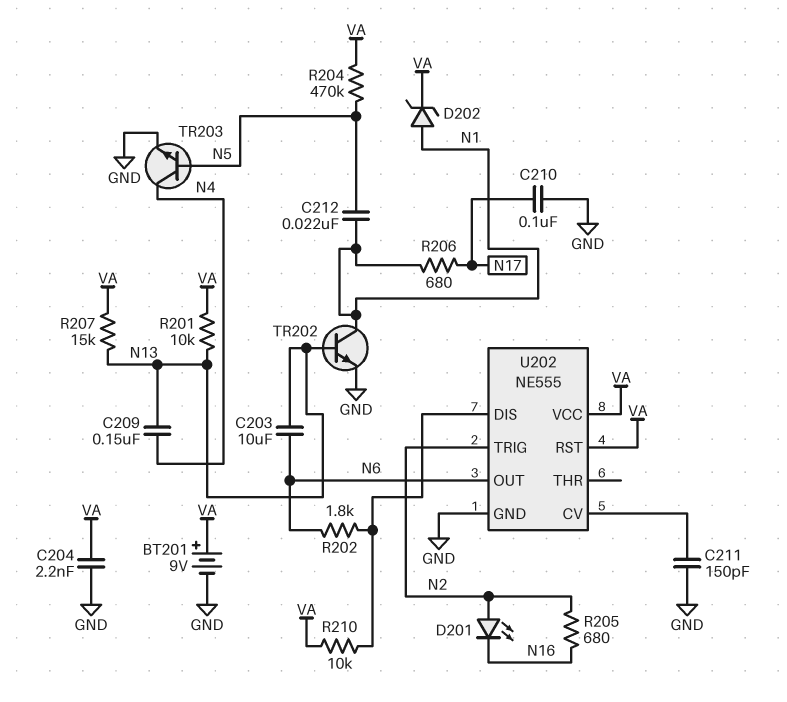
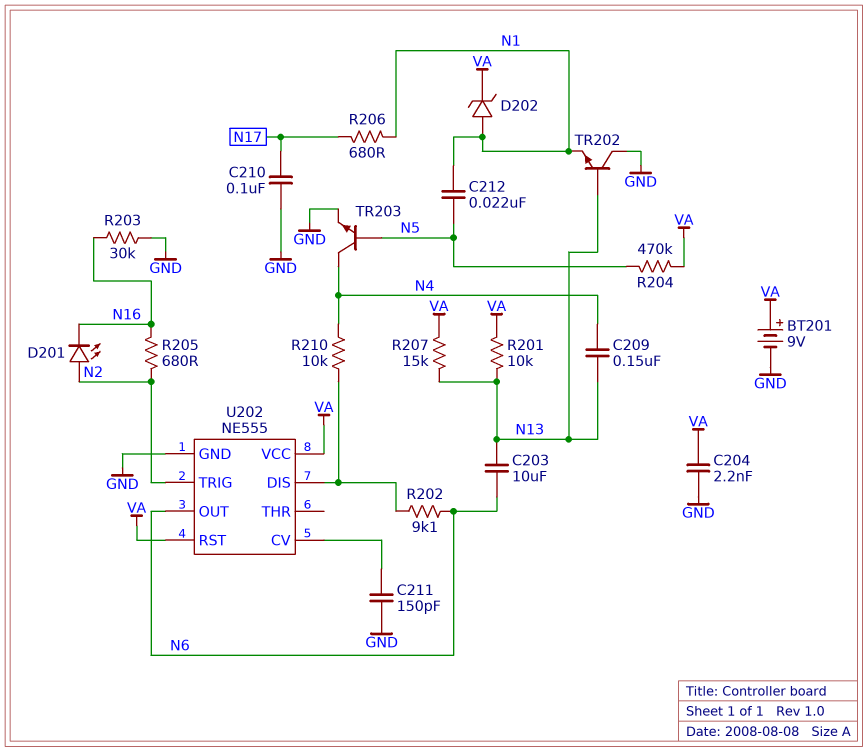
R202: 1.8k (N6, U202/DIS) -> 9.1k (N6, U202/DIS)
R203: none -> 30k (GND, N16)
R210: 10k (U202/DIS, VA) -> 10k (N4, U202/DIS)
TR202: NPN (B N13, C N1, E GND) -> NPN (B N13, C GND, E N1)

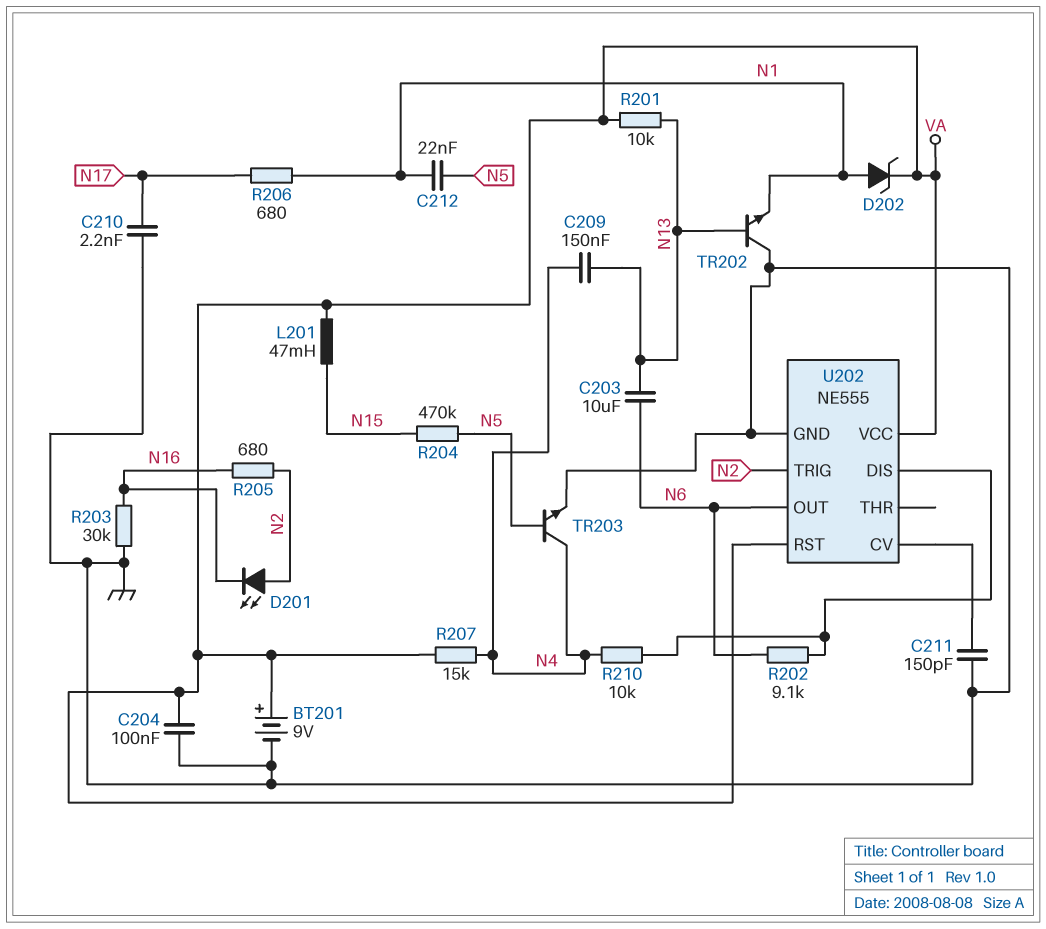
C204: 2.2nF (GND, VA) -> 100nF (GND, VA)
C210: 100nF (GND, N17) -> 2.2nF (GND, N17)
L201: none -> 47mH (N15, VA)
R204: 470k (N5, VA) -> 470k (N5, N15)
R207: 15k (N13, VA) -> 15k (N4, VA)

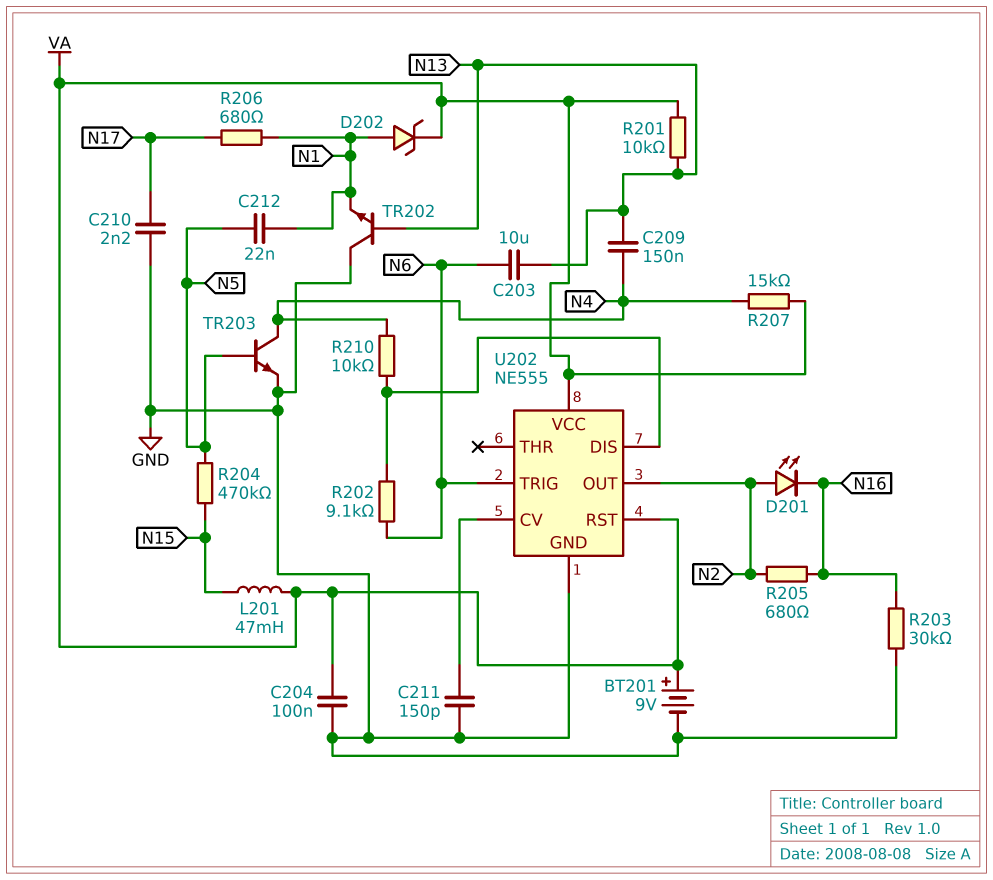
U202 pin OUT: N6 -> N2
U202 pin TRIG: N2 -> N6

